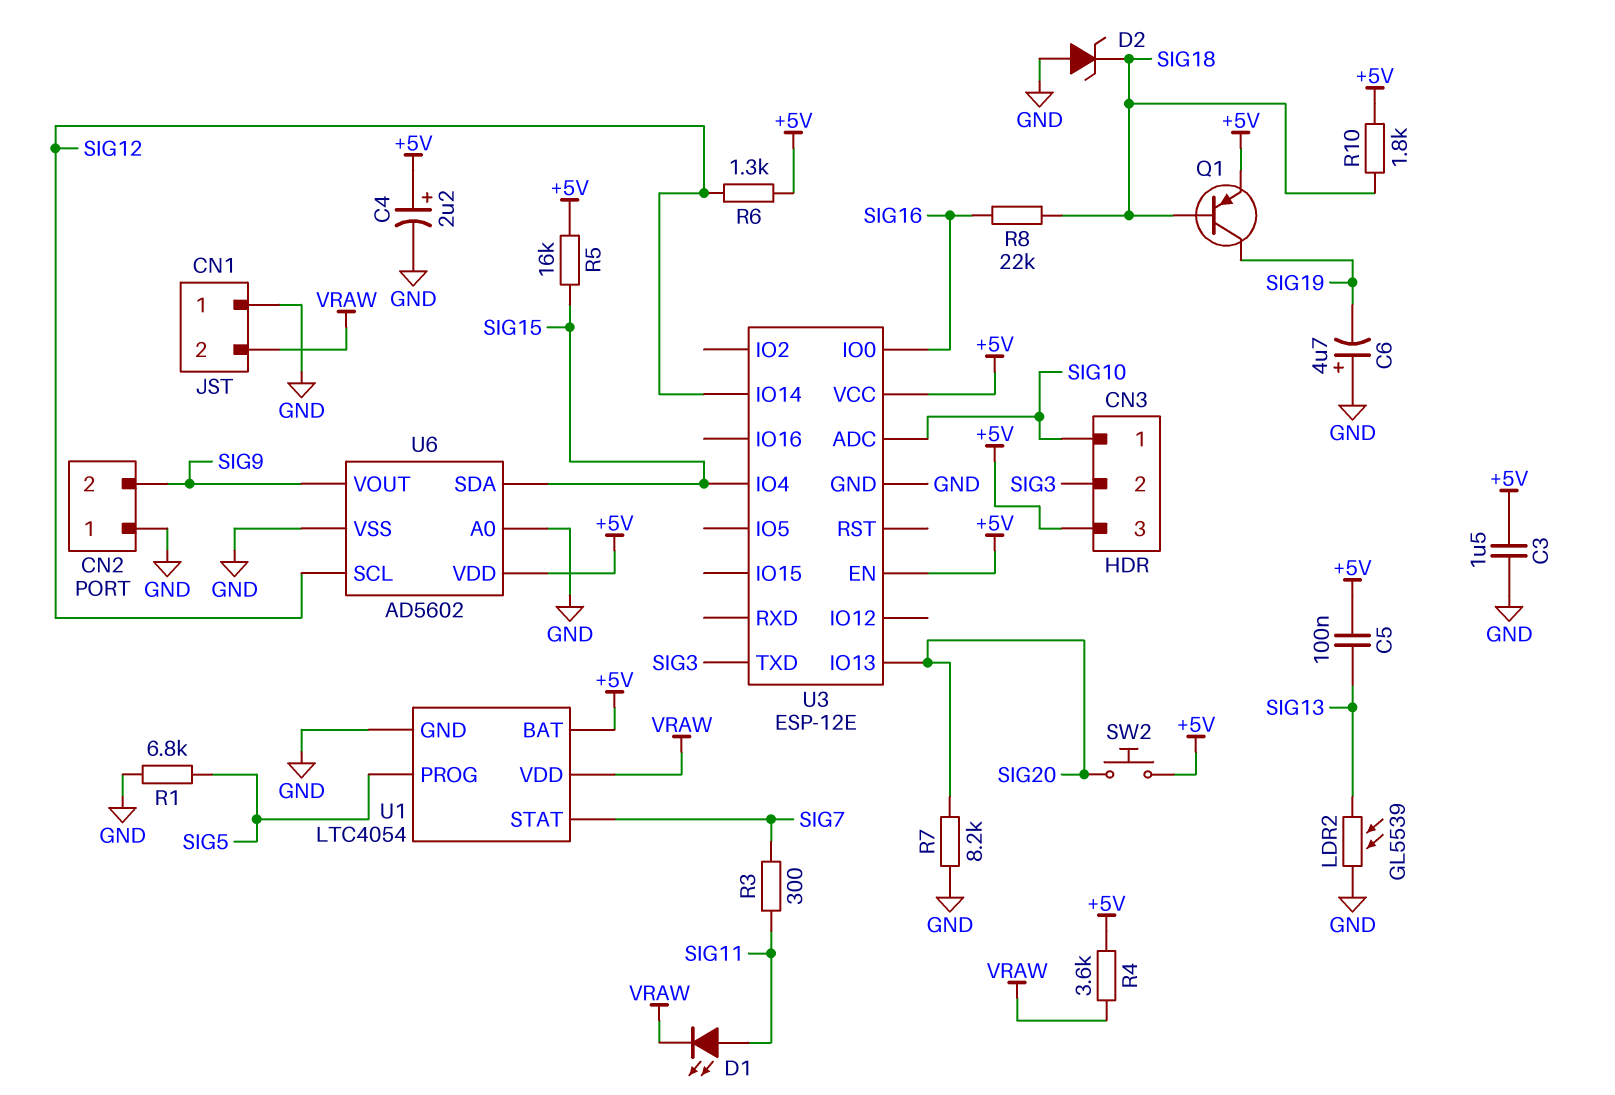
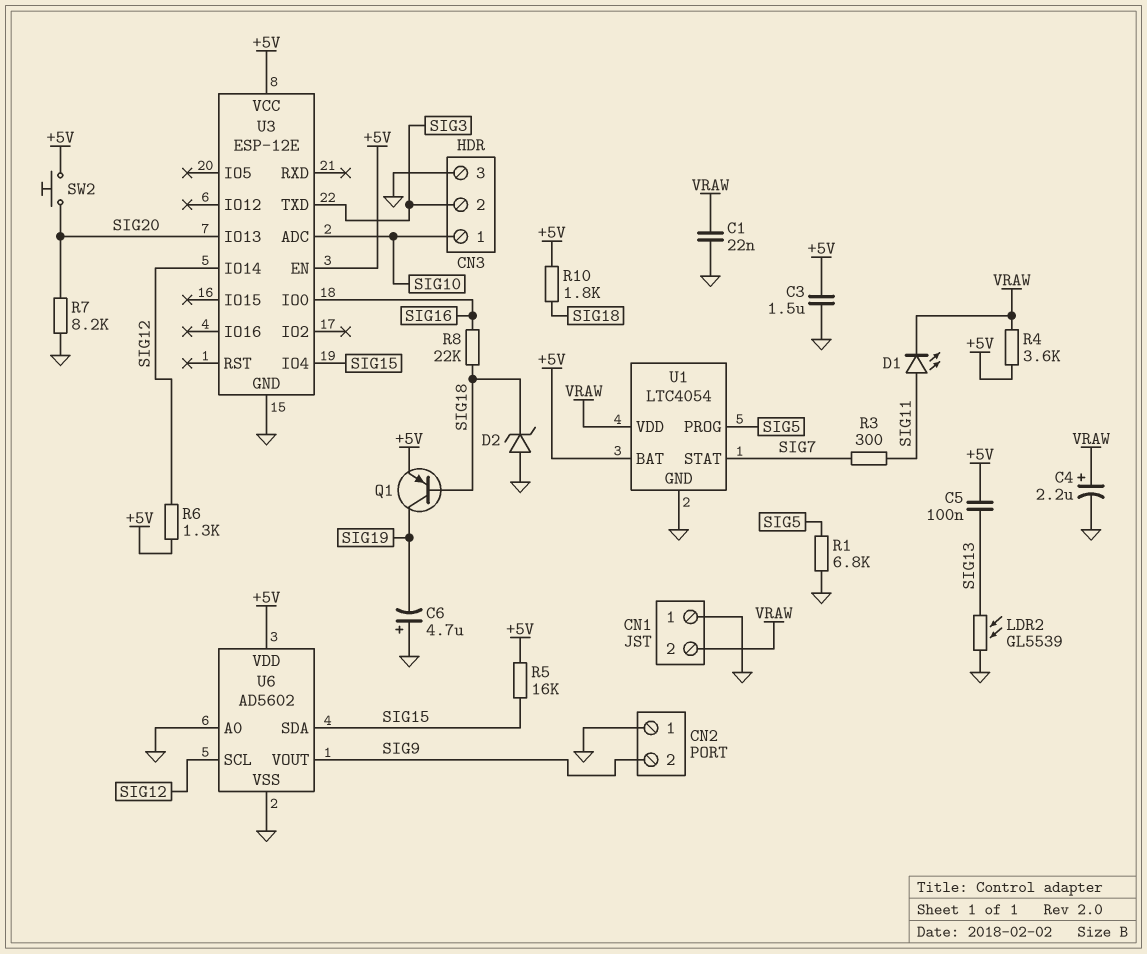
C1: none -> 22nF (GND, VRAW)
C4: 2.2uF (plus +5V, minus GND) -> 2.2uF (plus VRAW, minus GND)
CN3 pin 3: +5V -> GND

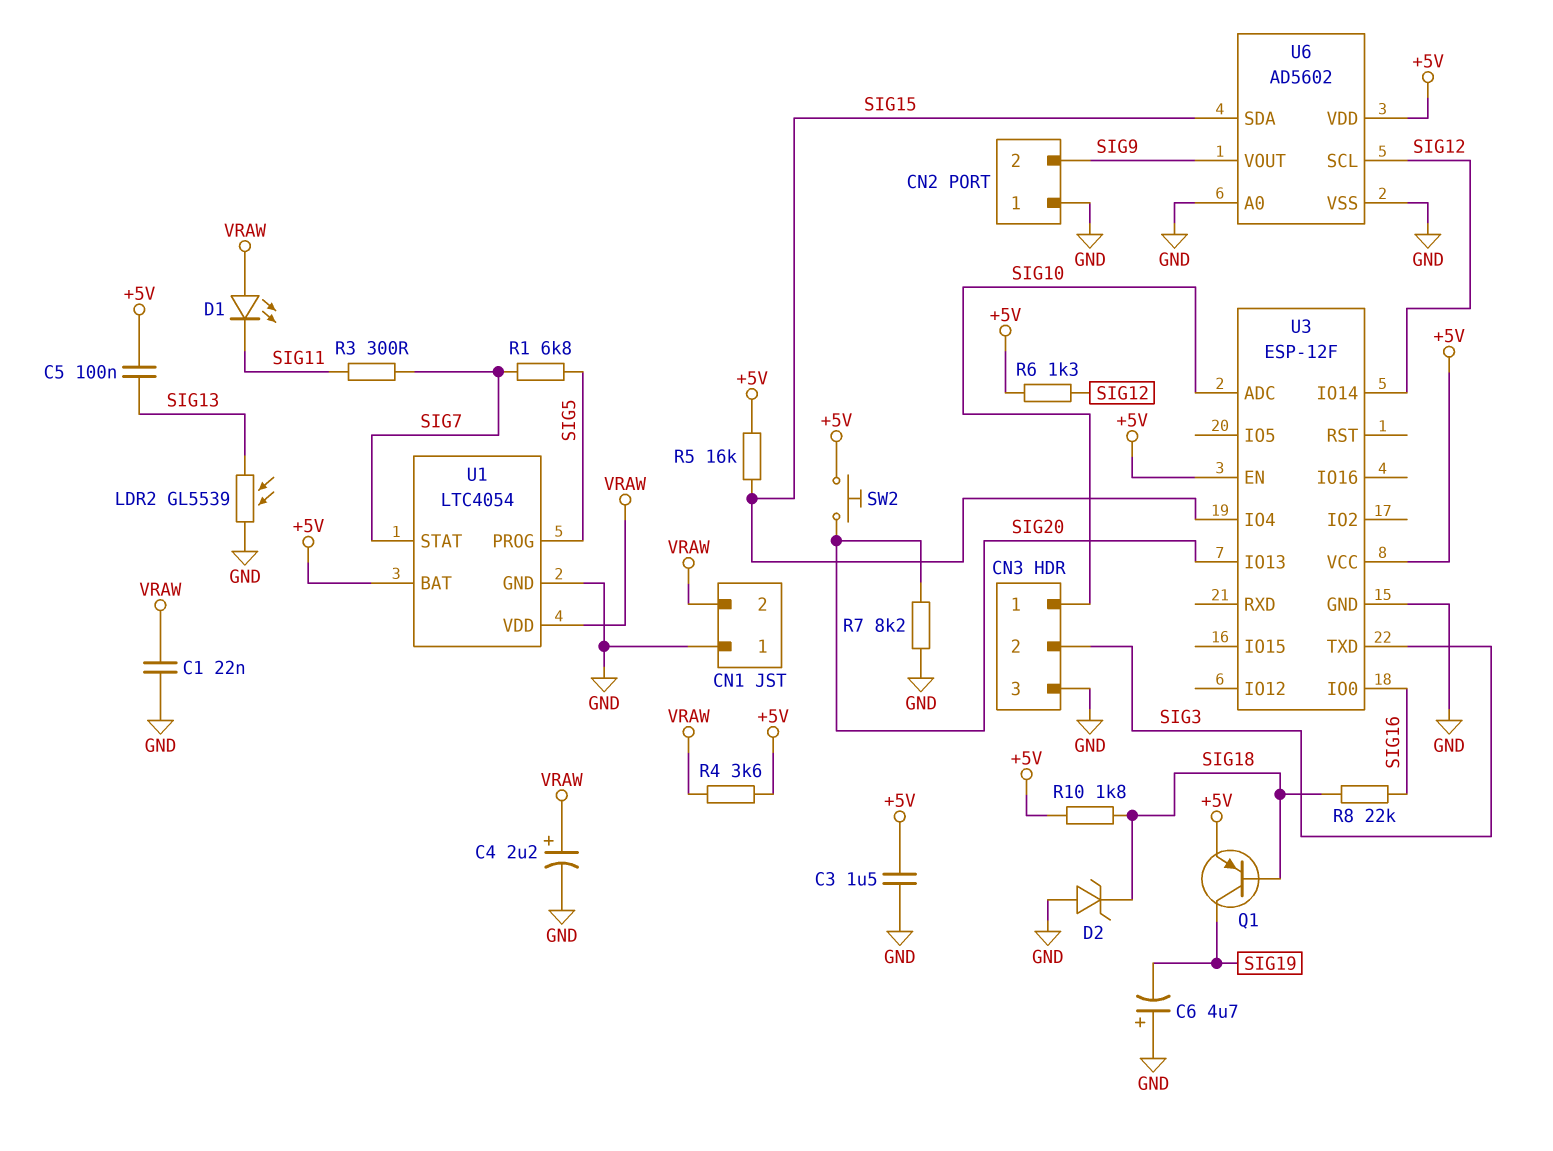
D1: LED (A SIG11, K VRAW) -> LED (A VRAW, K SIG11)
R1: 6.8k (GND, SIG5) -> 6.8k (SIG5, SIG7)
U3: ESP-12E -> ESP-12F

